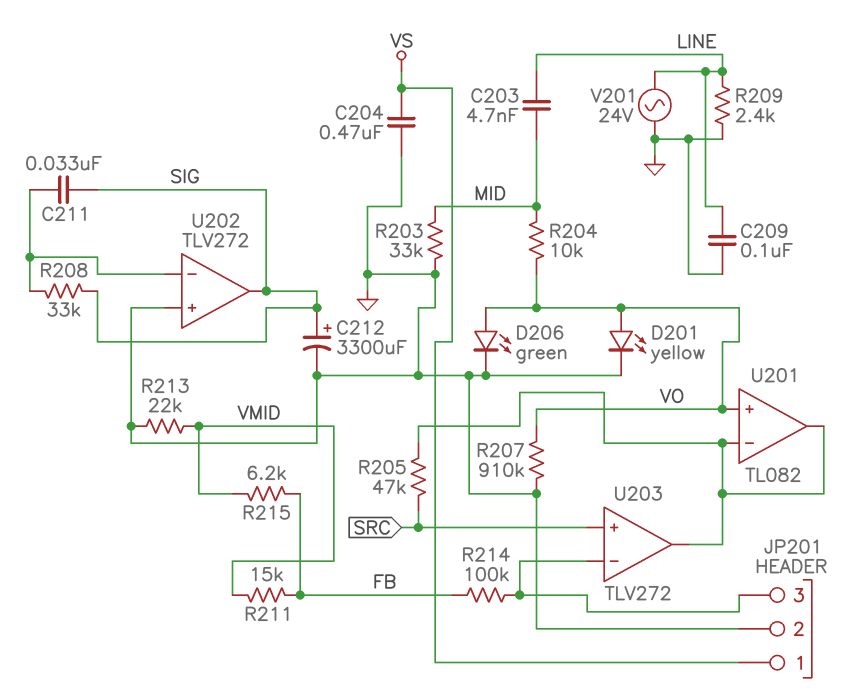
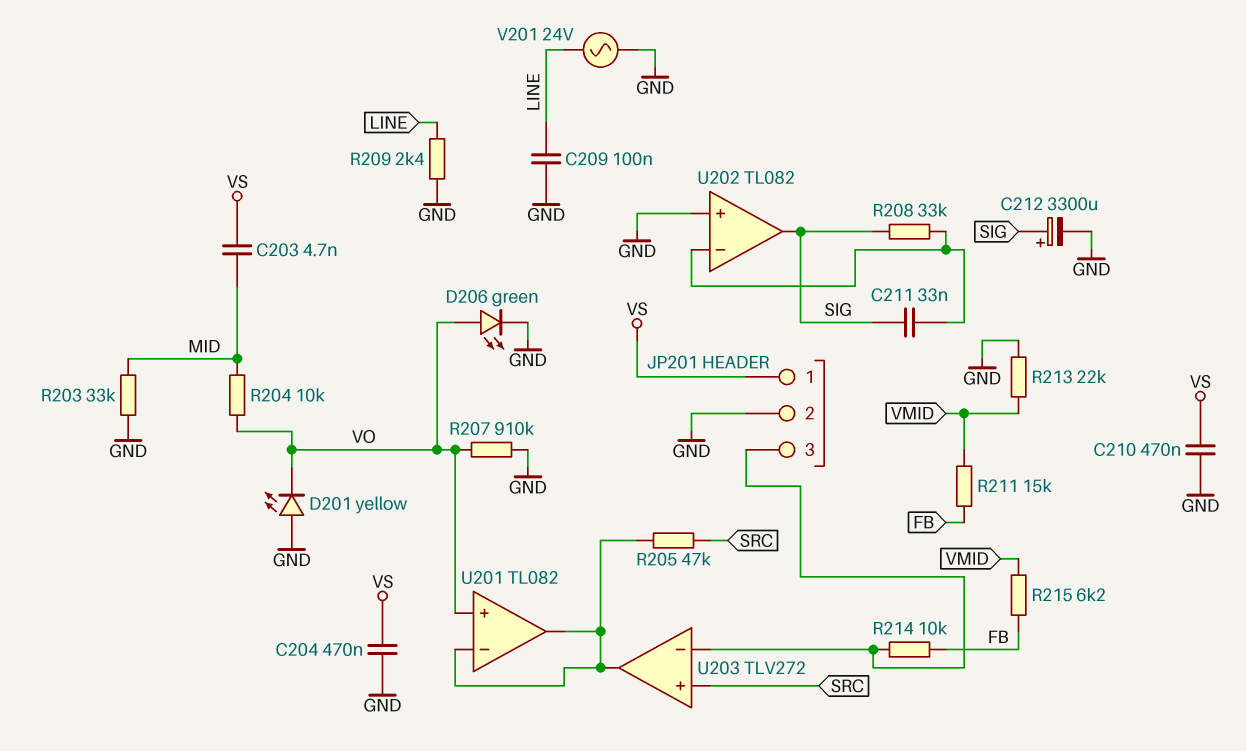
C203: 4.7nF (LINE, MID) -> 4.7nF (MID, VS)
C210: none -> 470nF (GND, VS)
D201: LED yellow (A VO, K GND) -> LED yellow (A GND, K VO)
R214: 100k (FB, JP201/3) -> 10k (FB, JP201/3)
U202: TLV272 -> TL082

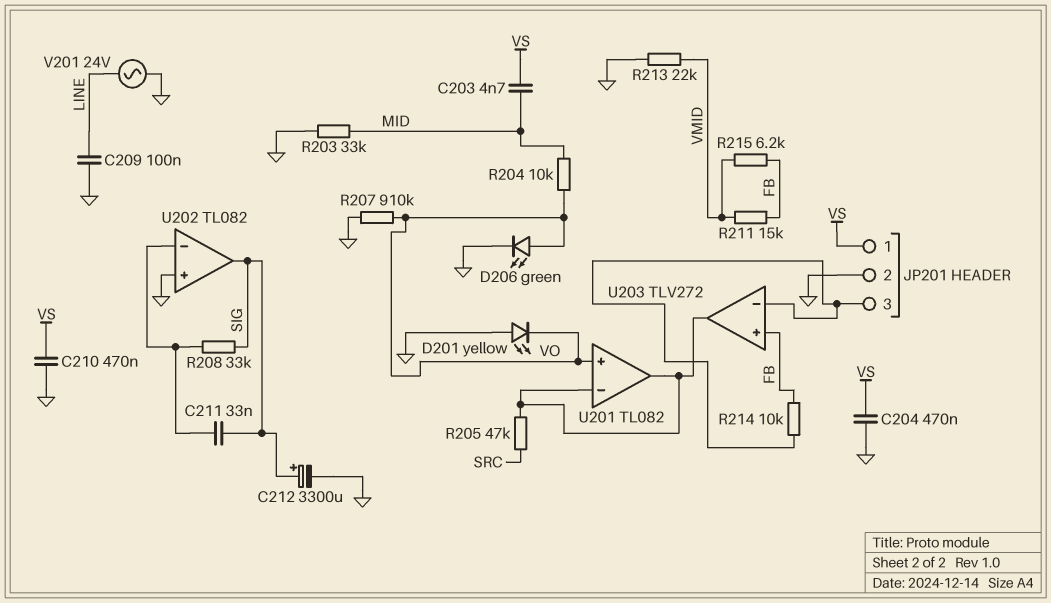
R209: 2.4k (GND, LINE) -> none
U203 pin in+: SRC -> FB

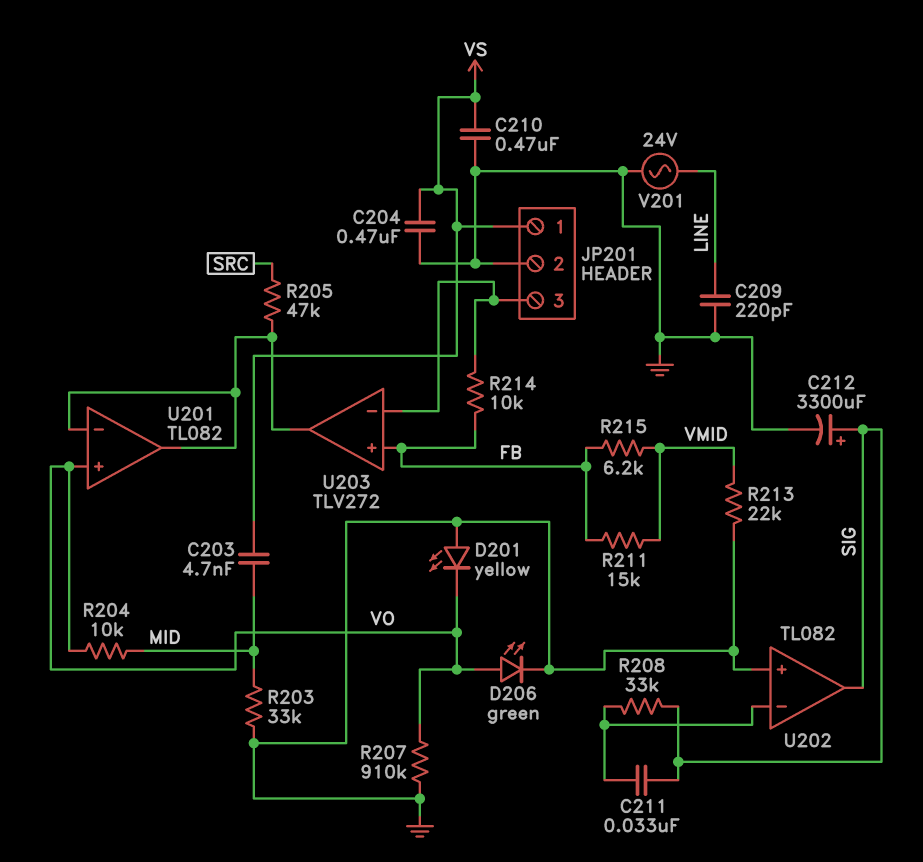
C209: 100nF (GND, LINE) -> 220pF (GND, LINE)

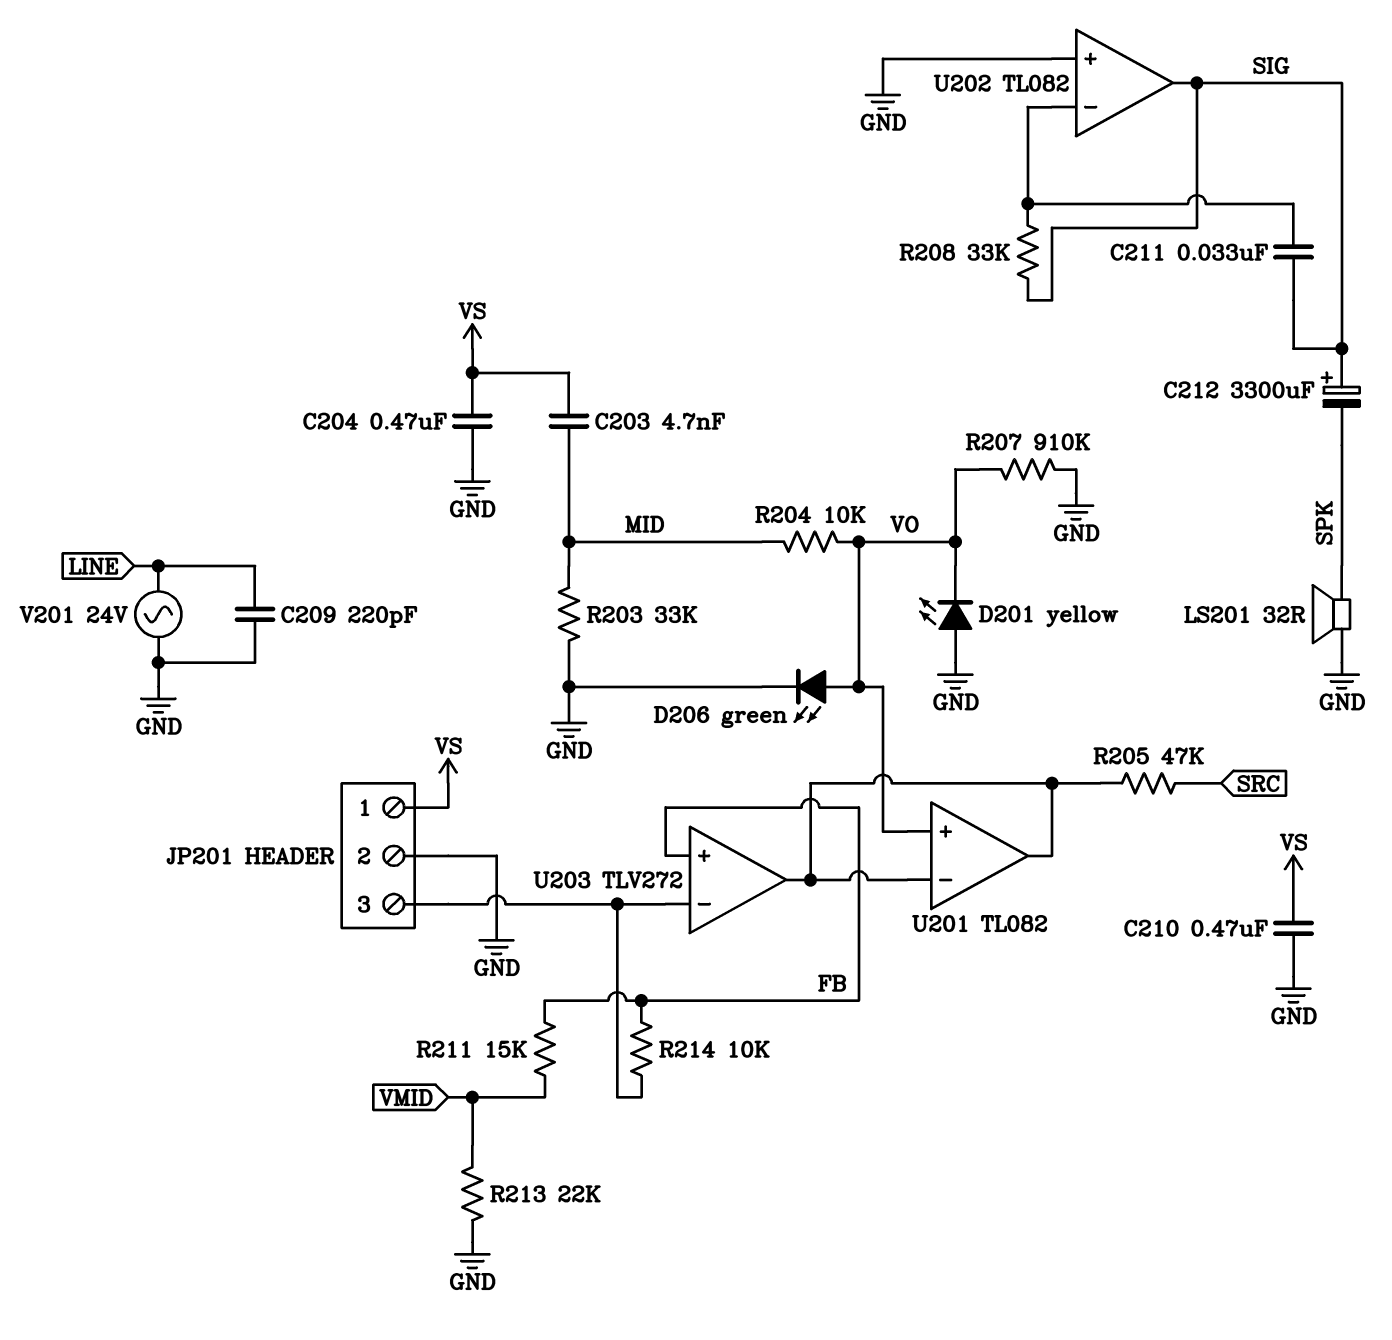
C212: 3300uF (plus SIG, minus GND) -> 3300uF (plus SIG, minus SPK)
LS201: none -> speaker 32R (GND, SPK)
R215: 6.2k (FB, VMID) -> none

